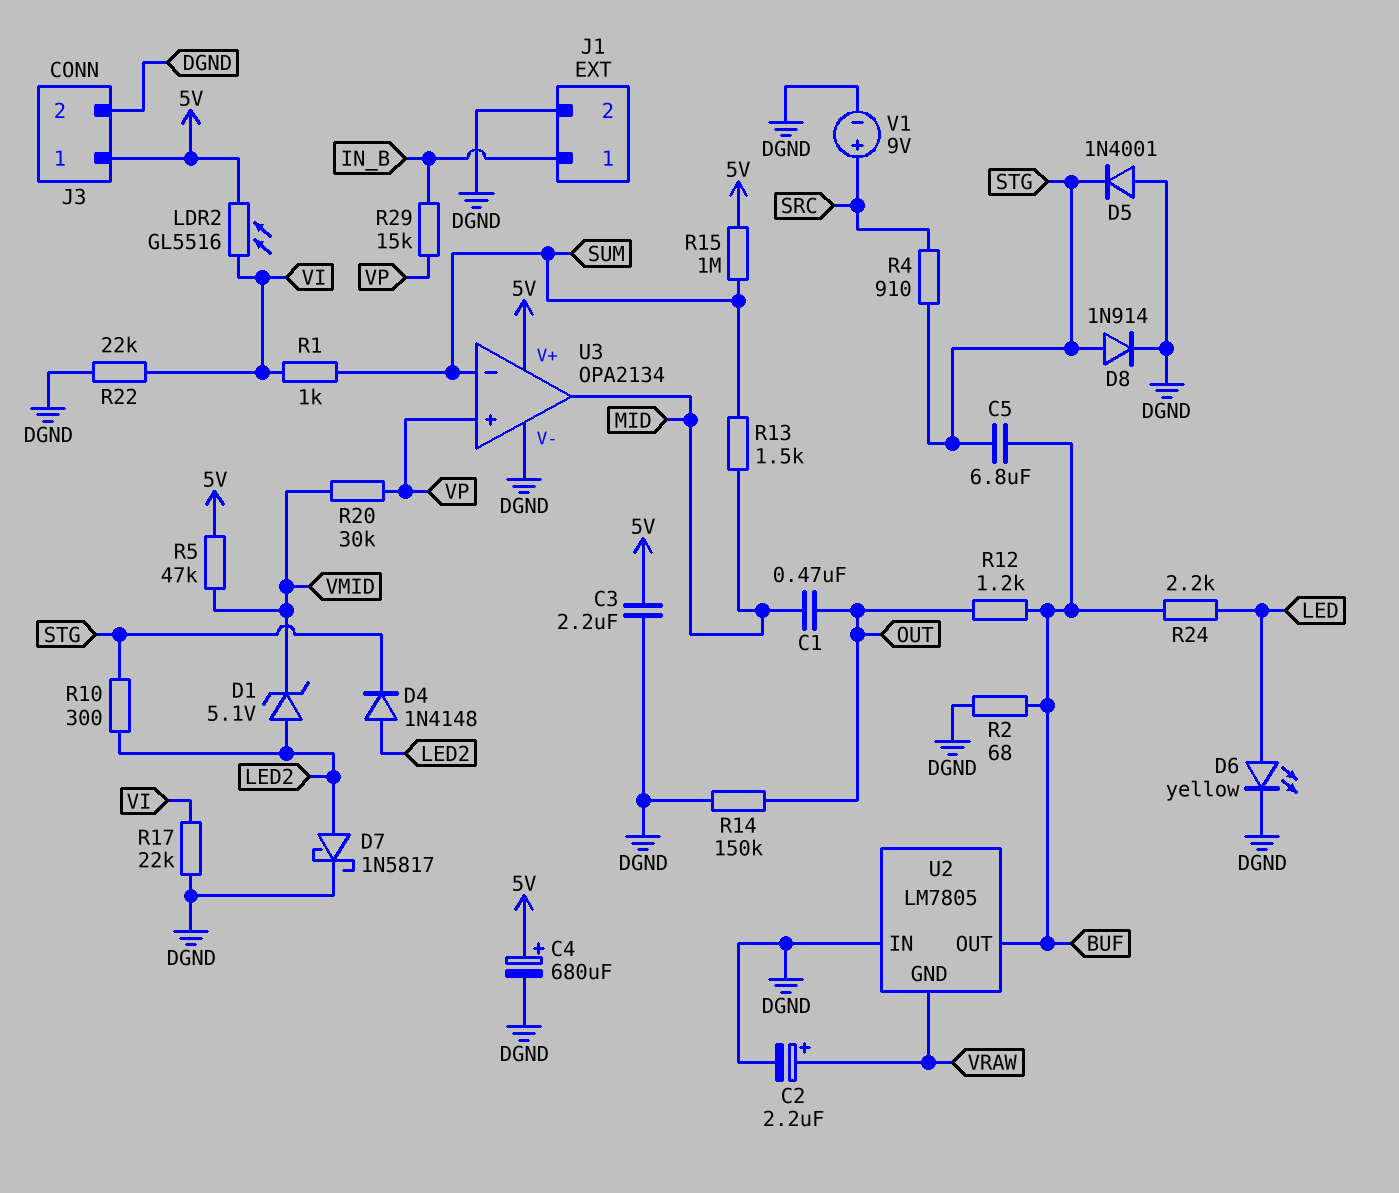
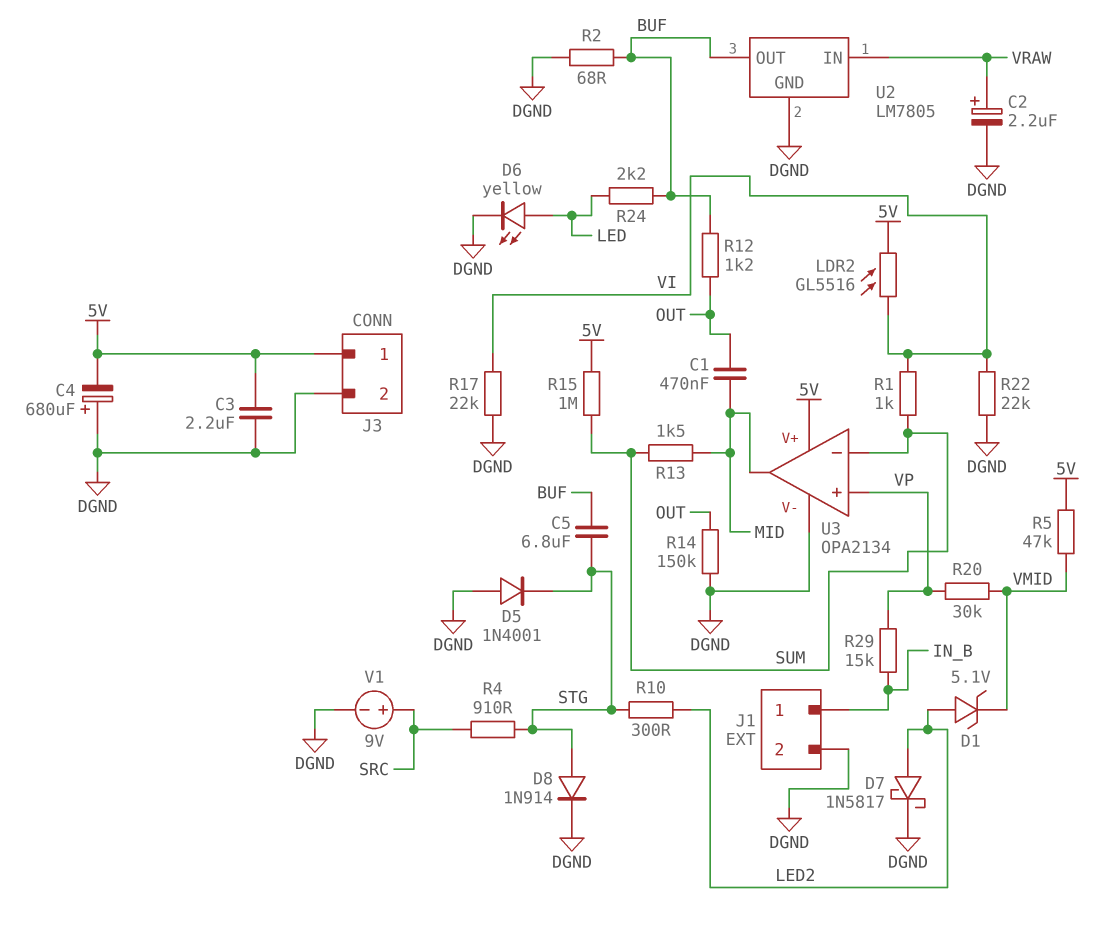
C4: 680uF (plus 5V, minus DGND) -> 680uF (plus DGND, minus 5V)
D4: diode 1N4148 (A LED2, K STG) -> none
U2 pin GND: VRAW -> DGND
U2 pin IN: DGND -> VRAW

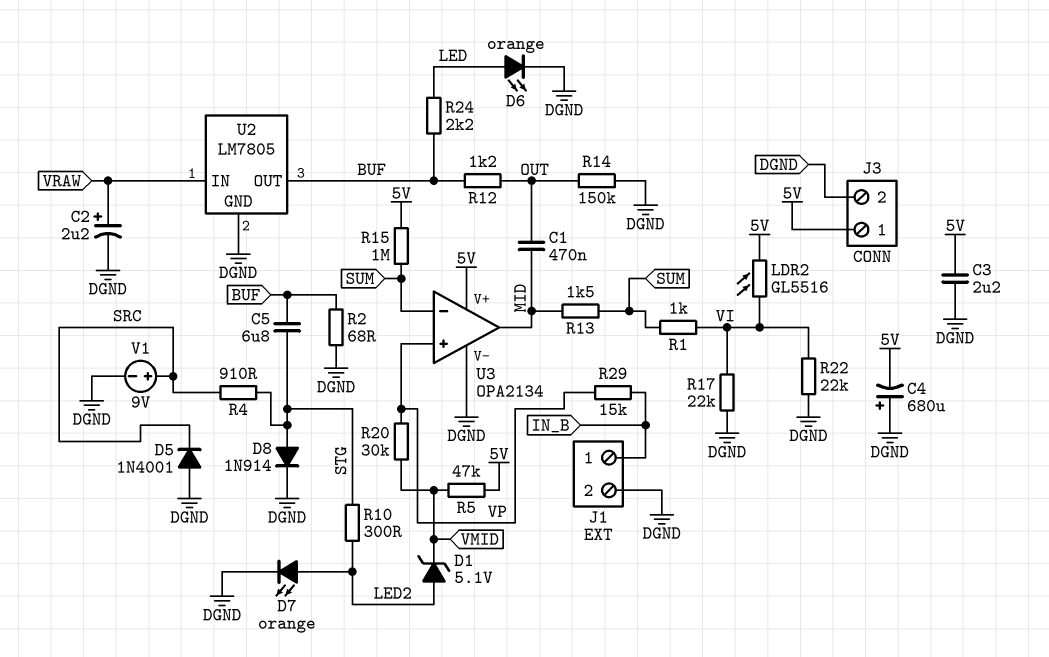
D5: diode 1N4001 (A DGND, K STG) -> diode 1N4001 (A DGND, K SRC)
D6: LED yellow (A LED, K DGND) -> LED orange (A LED, K DGND)
D7: schottky 1N5817 (A LED2, K DGND) -> LED orange (A LED2, K DGND)

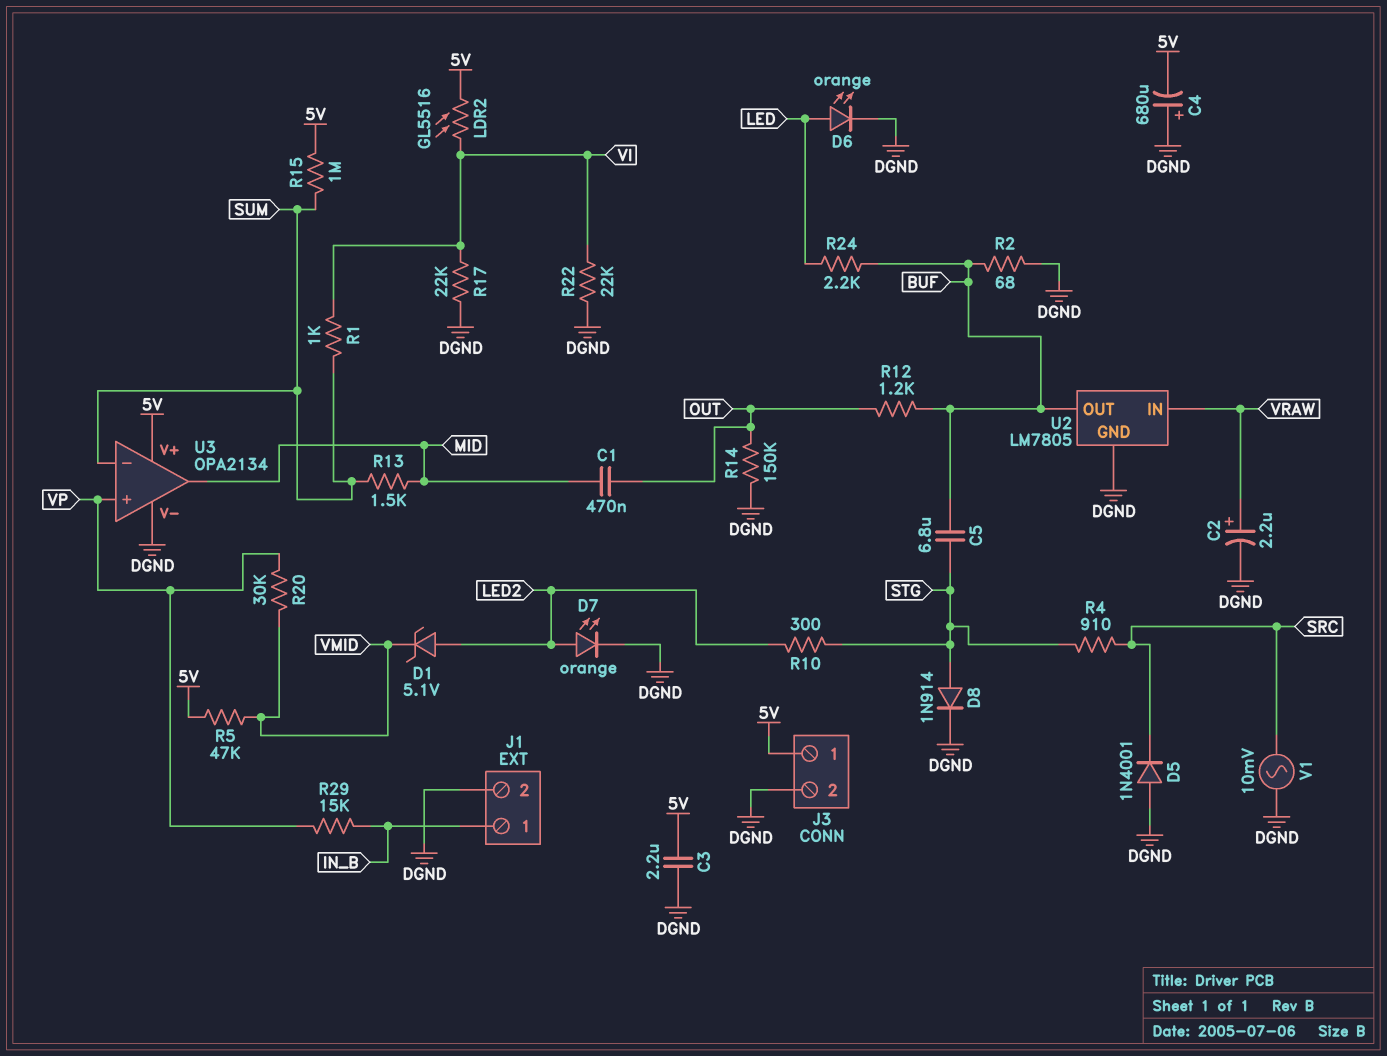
V1: 9V (plus SRC, minus DGND) -> AC 10mV (DGND, SRC)

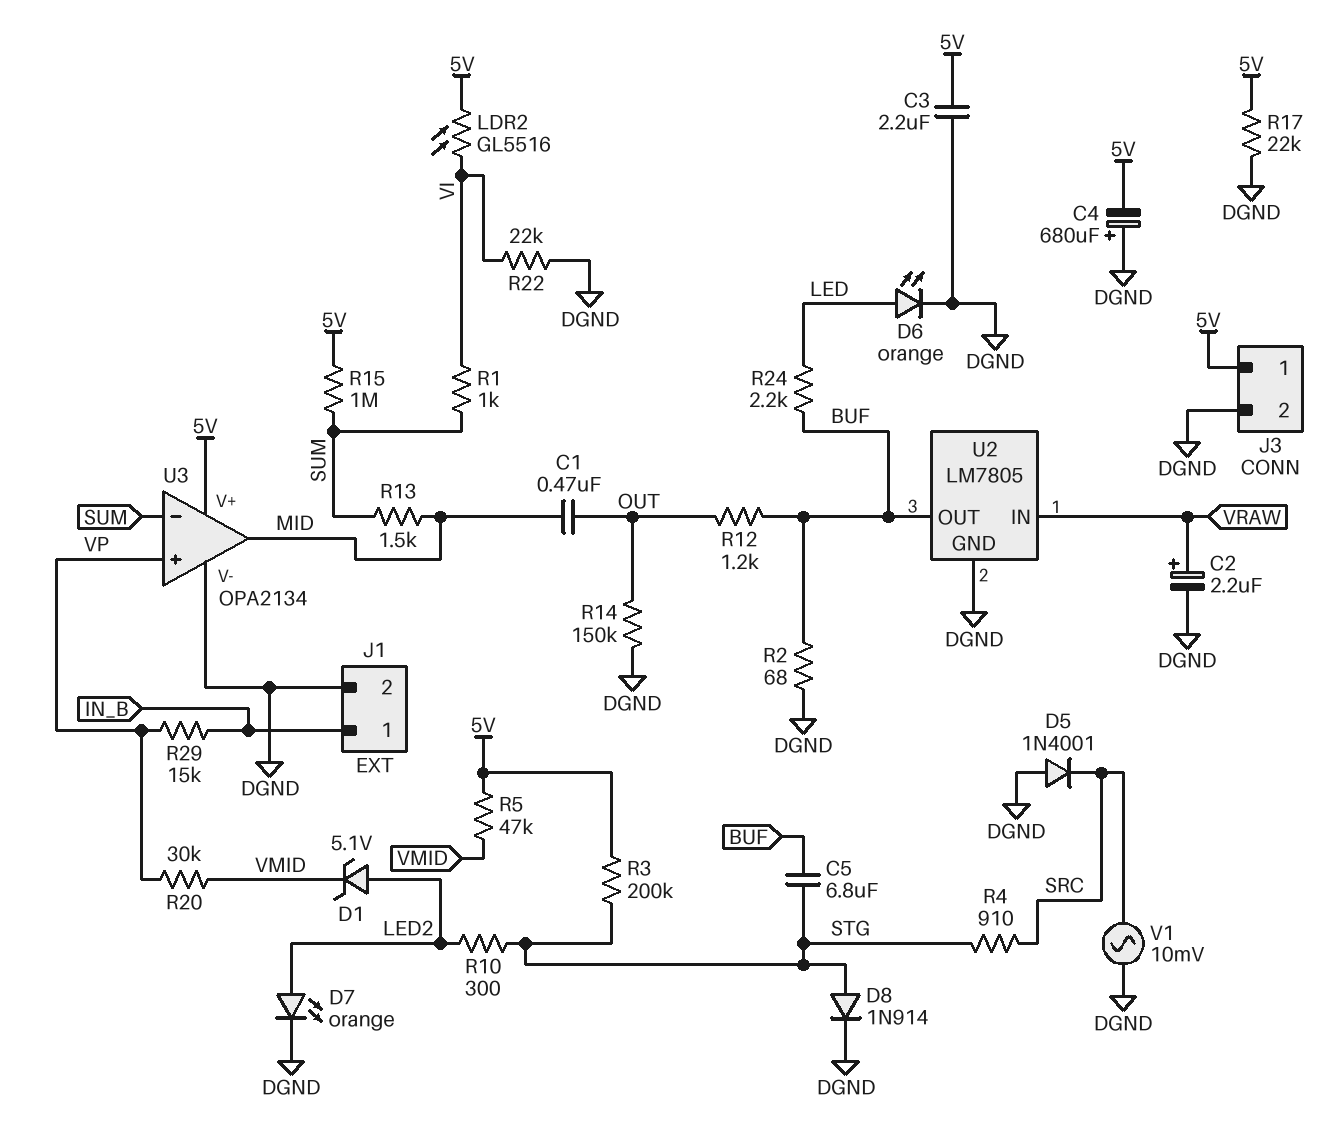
R3: none -> 200k (5V, STG)
R17: 22k (DGND, VI) -> 22k (5V, DGND)

